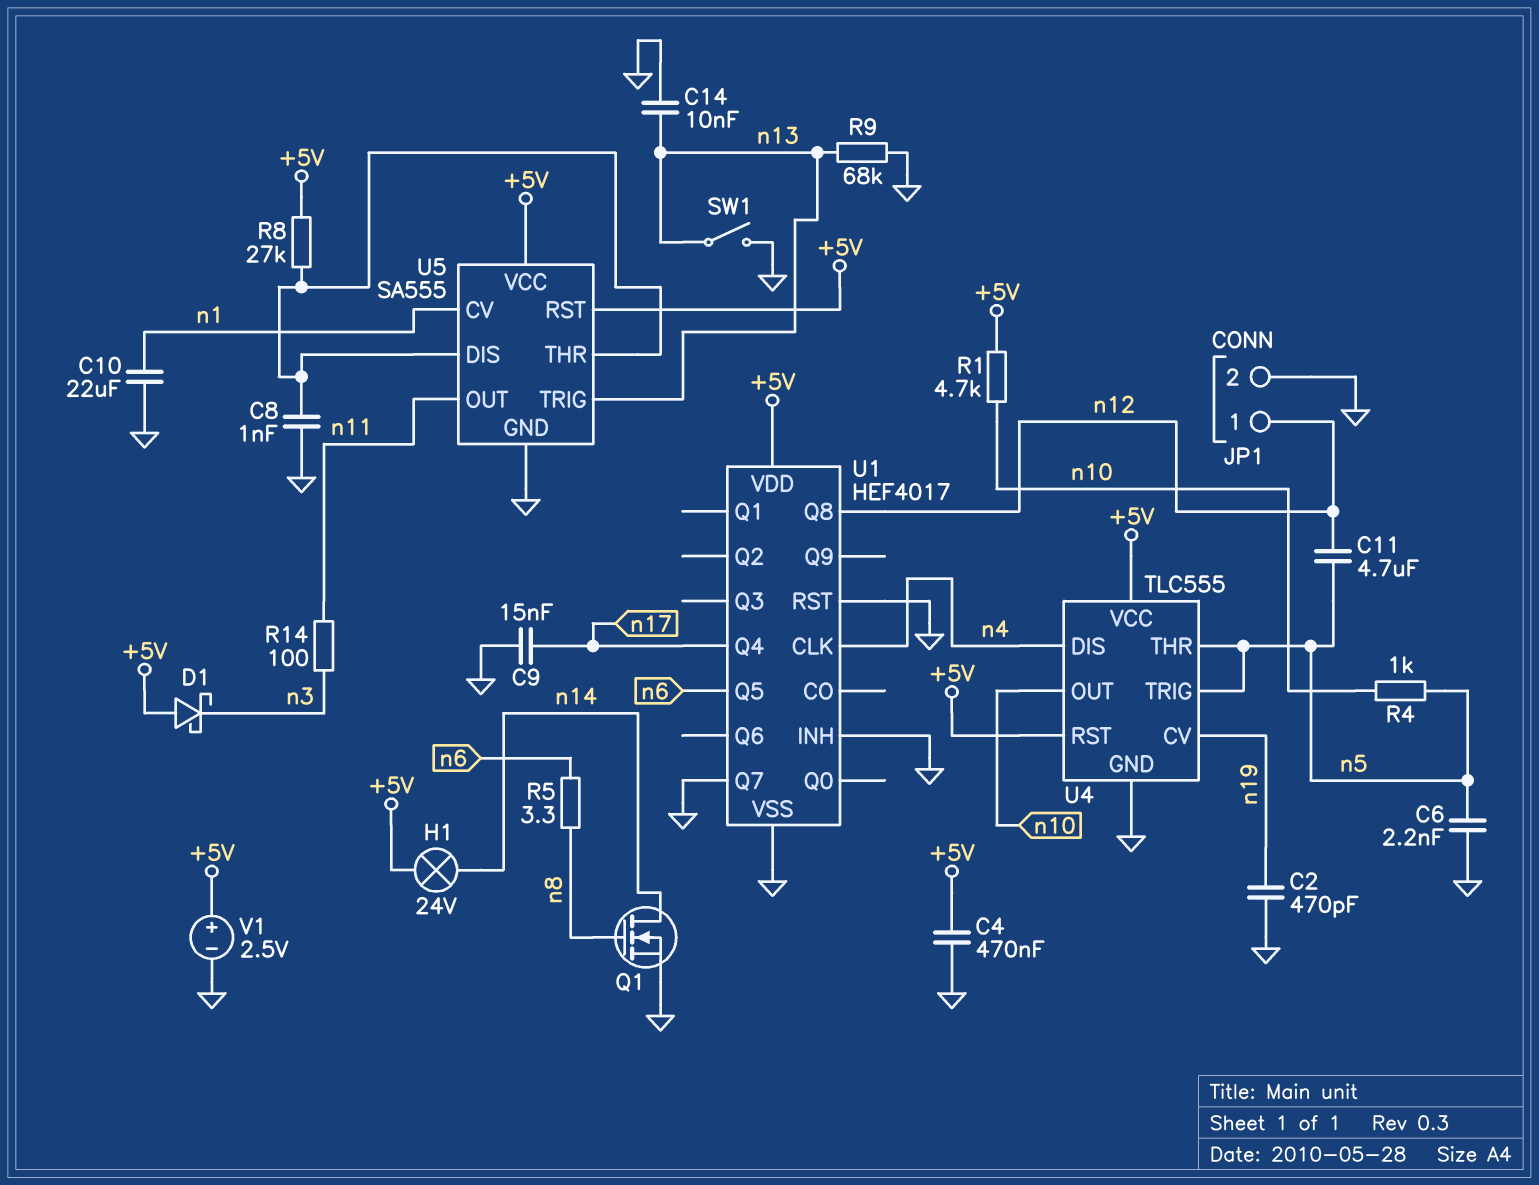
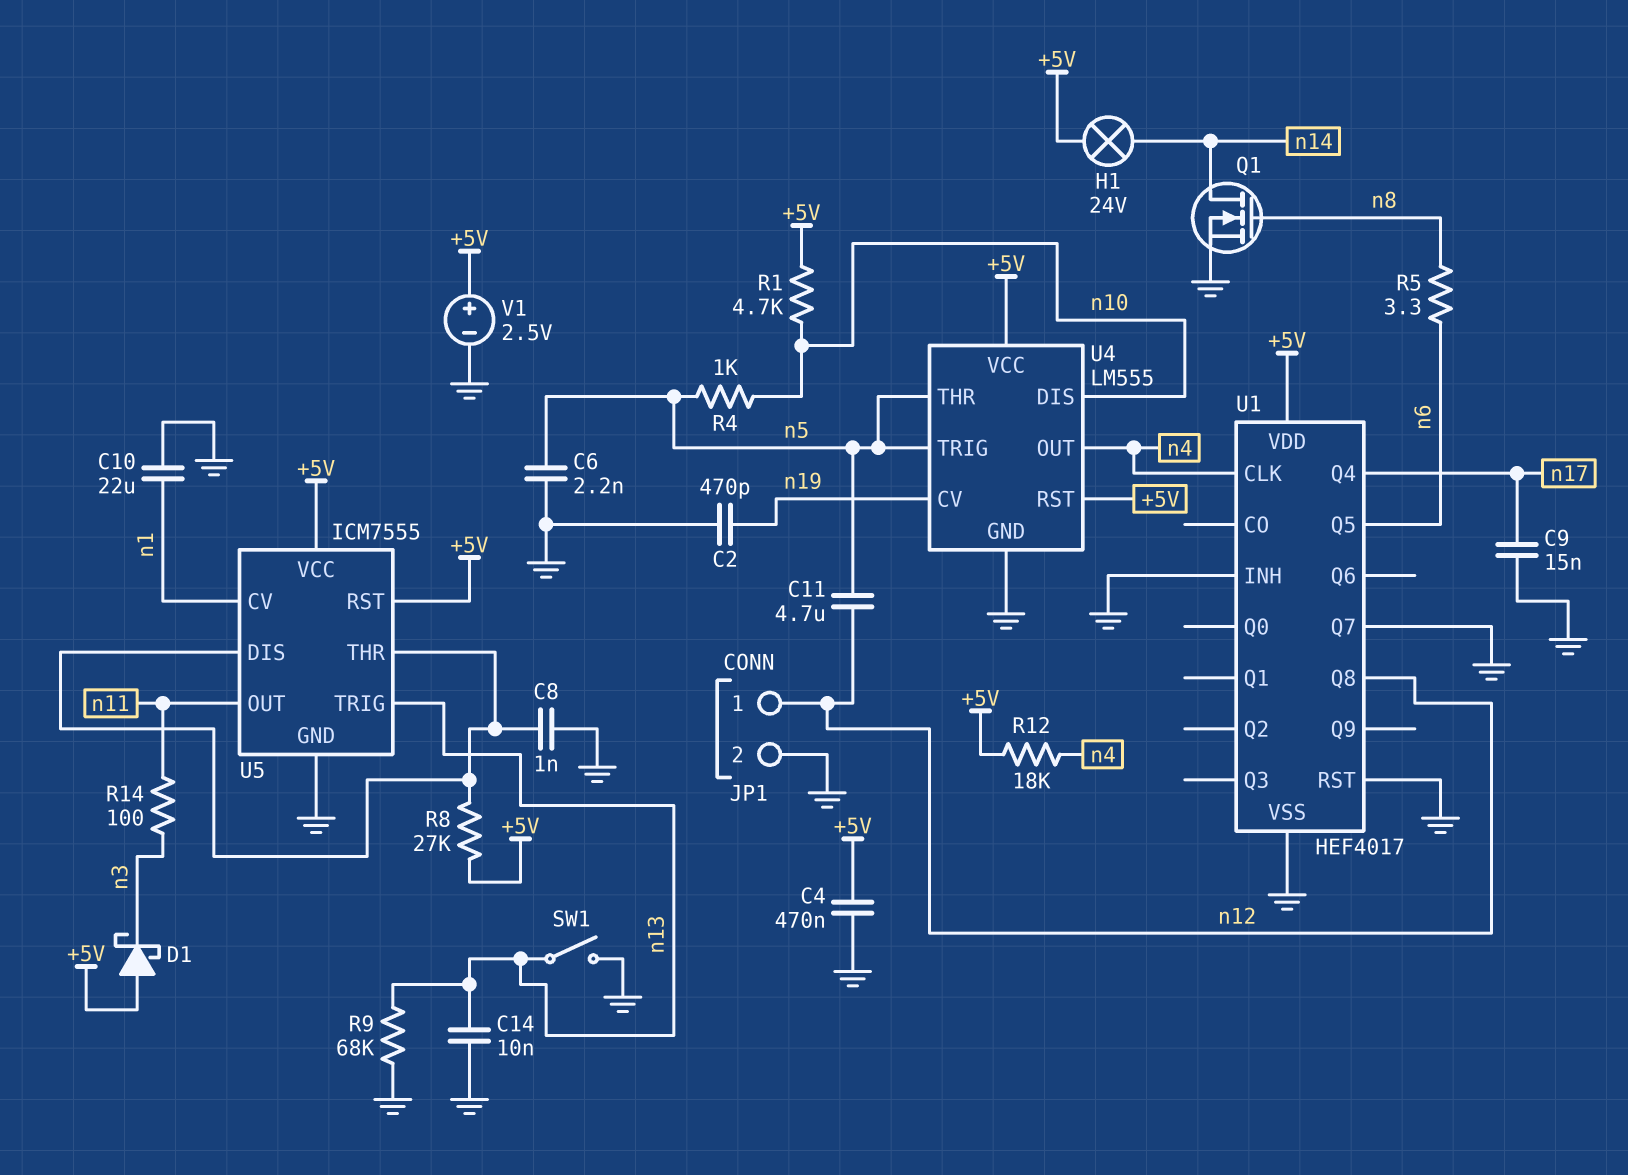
R12: none -> 18k (+5V, n4)
U4: TLC555 -> LM555
U4 pin DIS: n4 -> n10
U4 pin OUT: n10 -> n4
U5: SA555 -> ICM7555

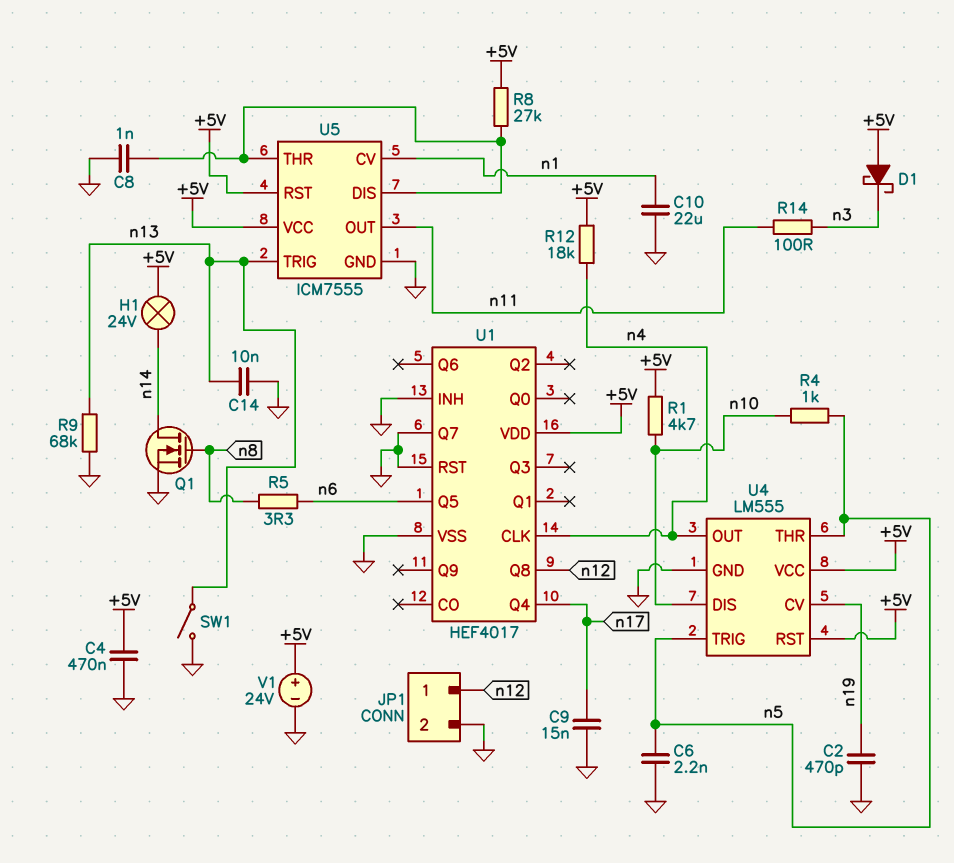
C11: 4.7uF (n5, n12) -> none
V1: 2.5V (plus +5V, minus GND) -> 24V (plus +5V, minus GND)

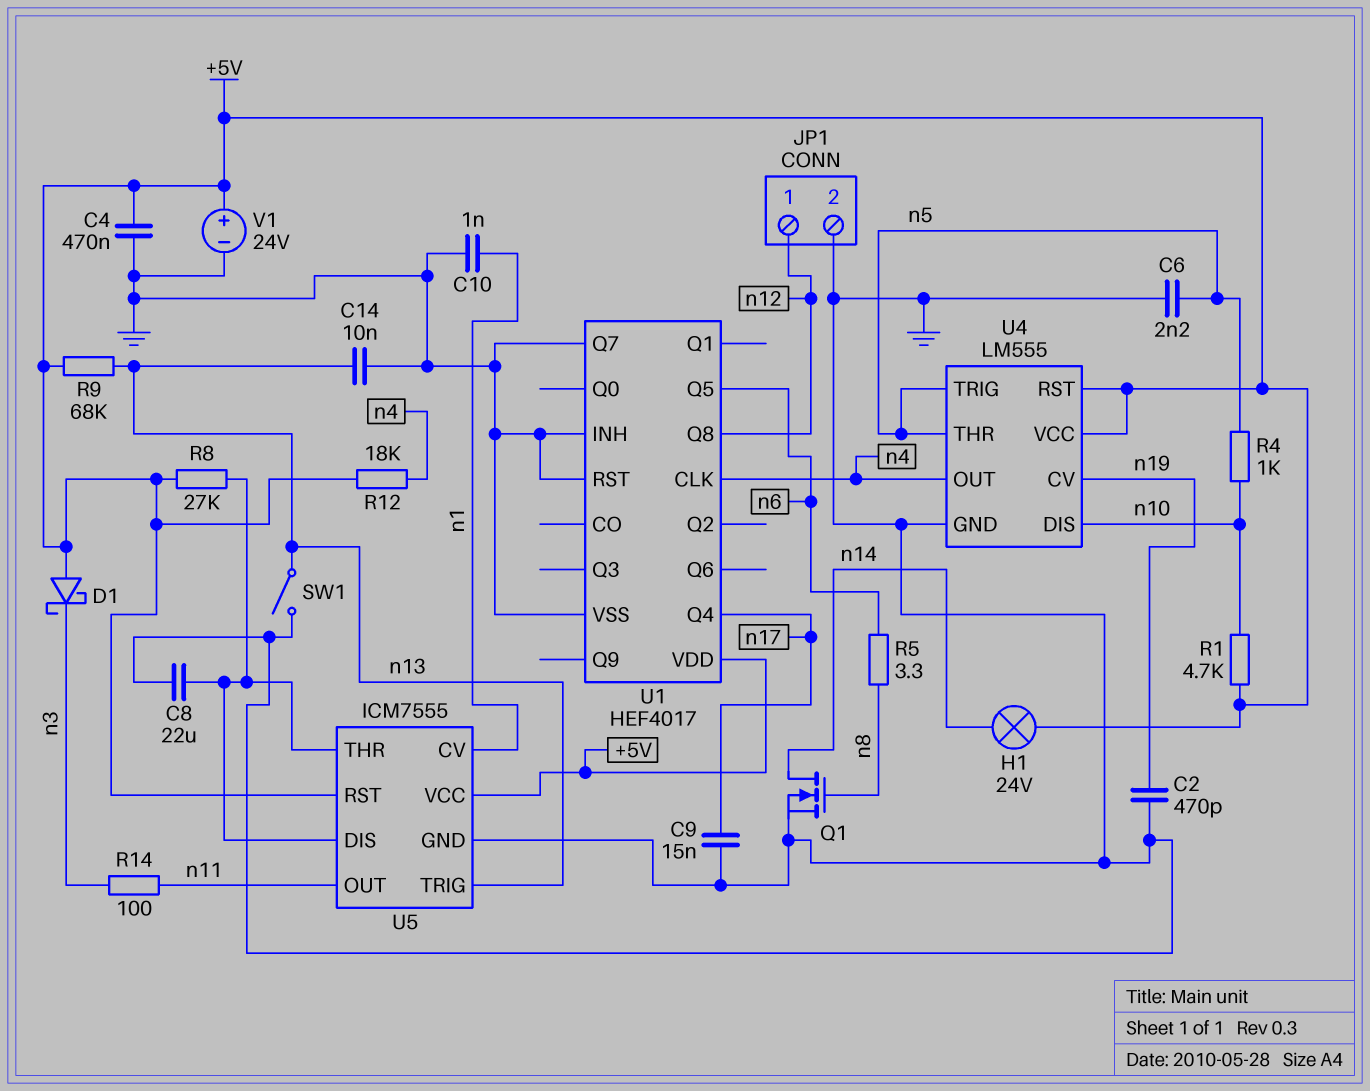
C8: 1nF (GND, U5/DIS) -> 22uF (GND, U5/DIS)
C10: 22uF (GND, n1) -> 1nF (GND, n1)
R9: 68k (GND, n13) -> 68k (+5V, n13)

